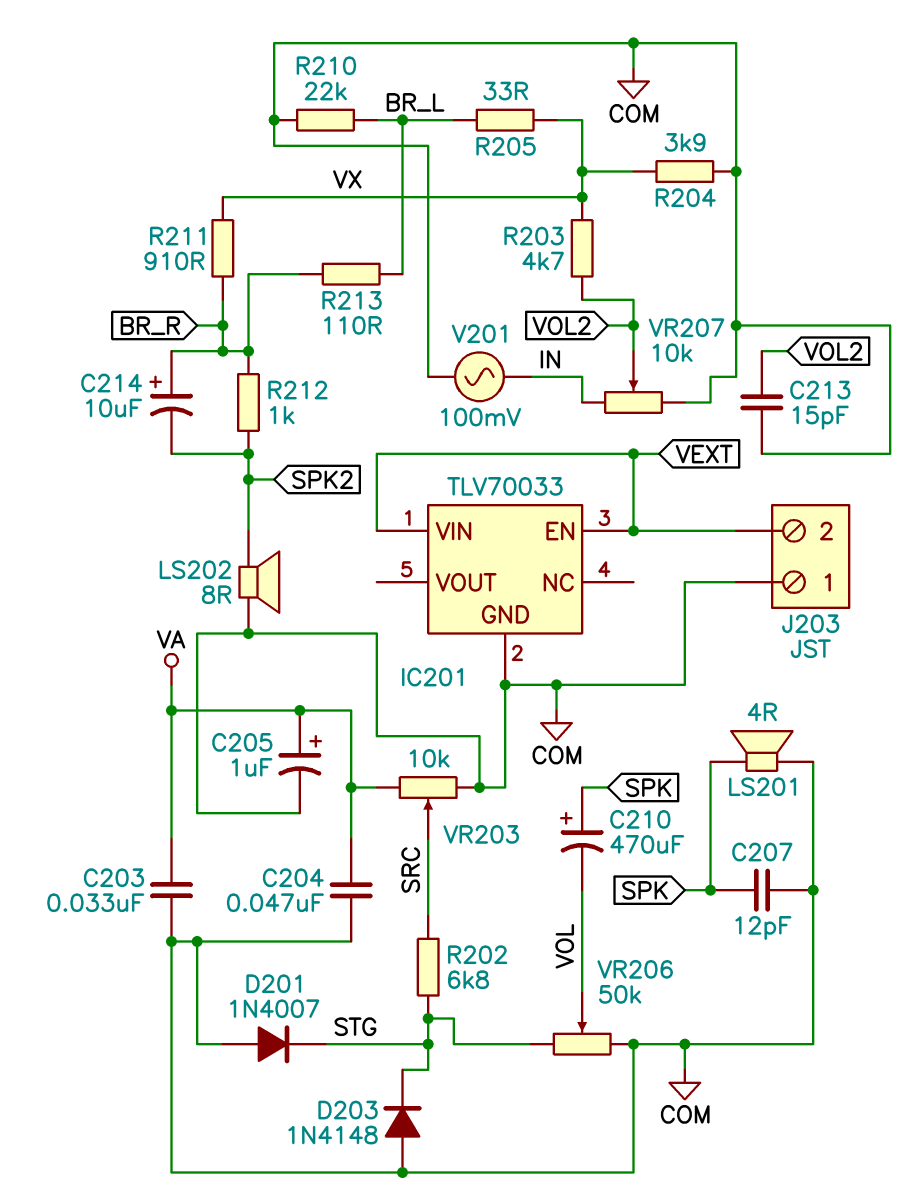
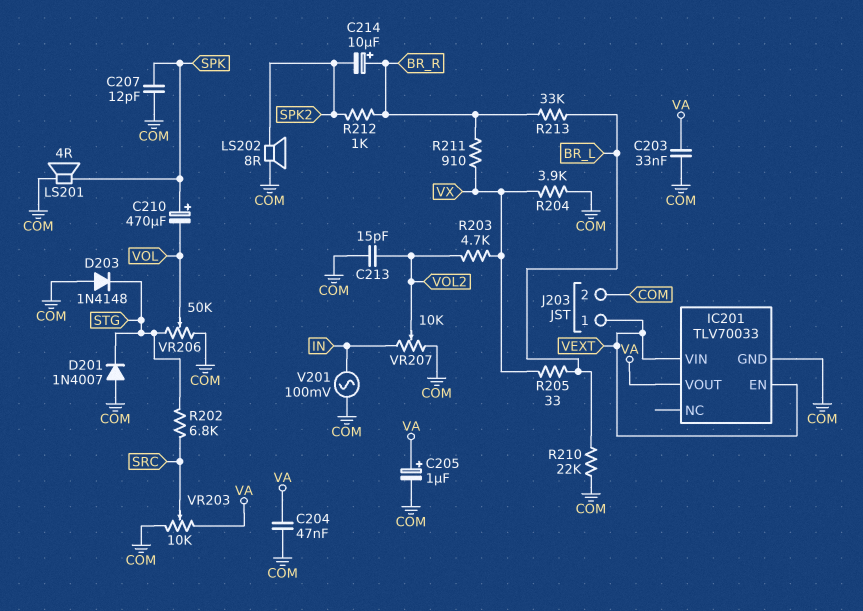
IC201 pin VOUT: none -> VA
J203 pin 1: COM -> VEXT
J203 pin 2: VEXT -> COM
R213: 110 (BR_L, BR_R) -> 33k (BR_L, BR_R)

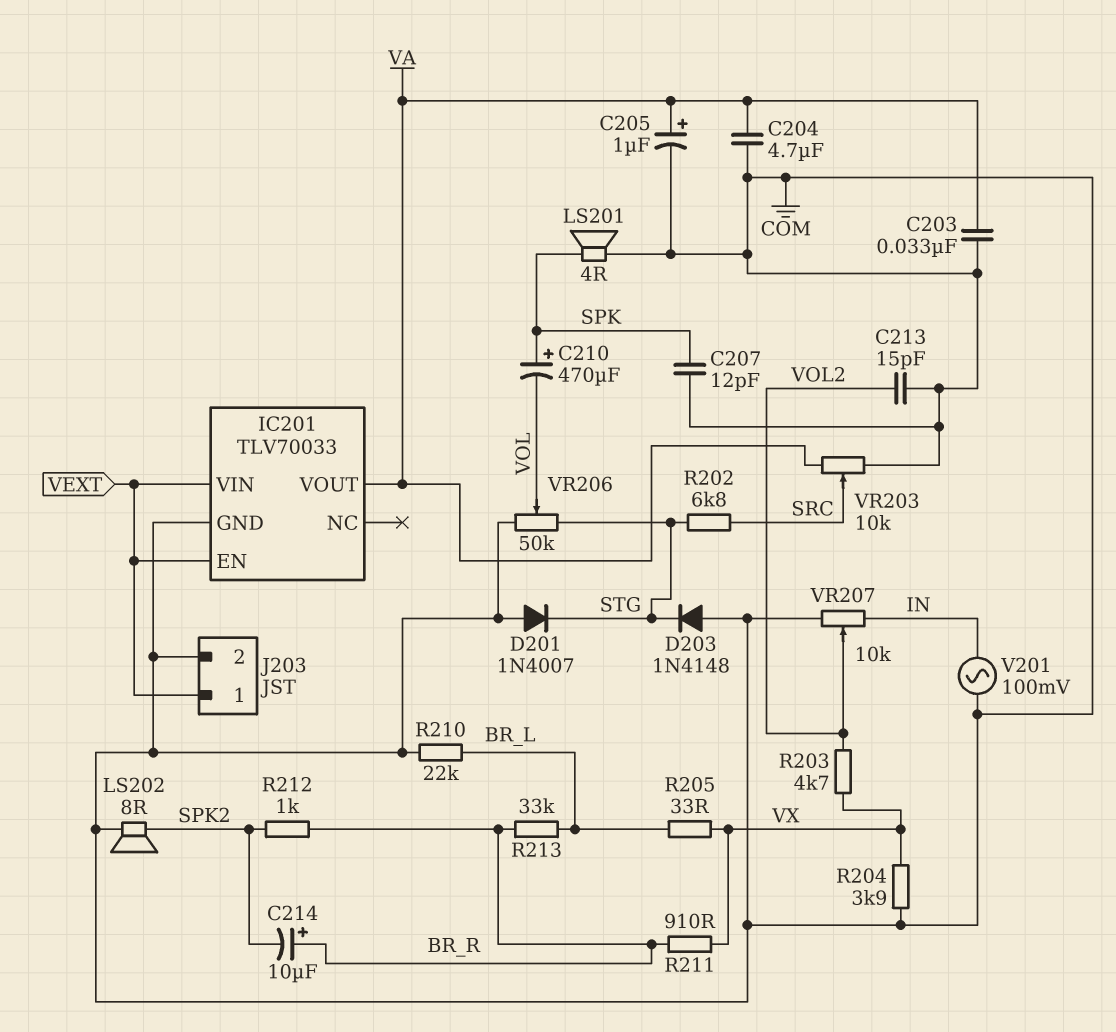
C204: 47nF (COM, VA) -> 4.7uF (COM, VA)

